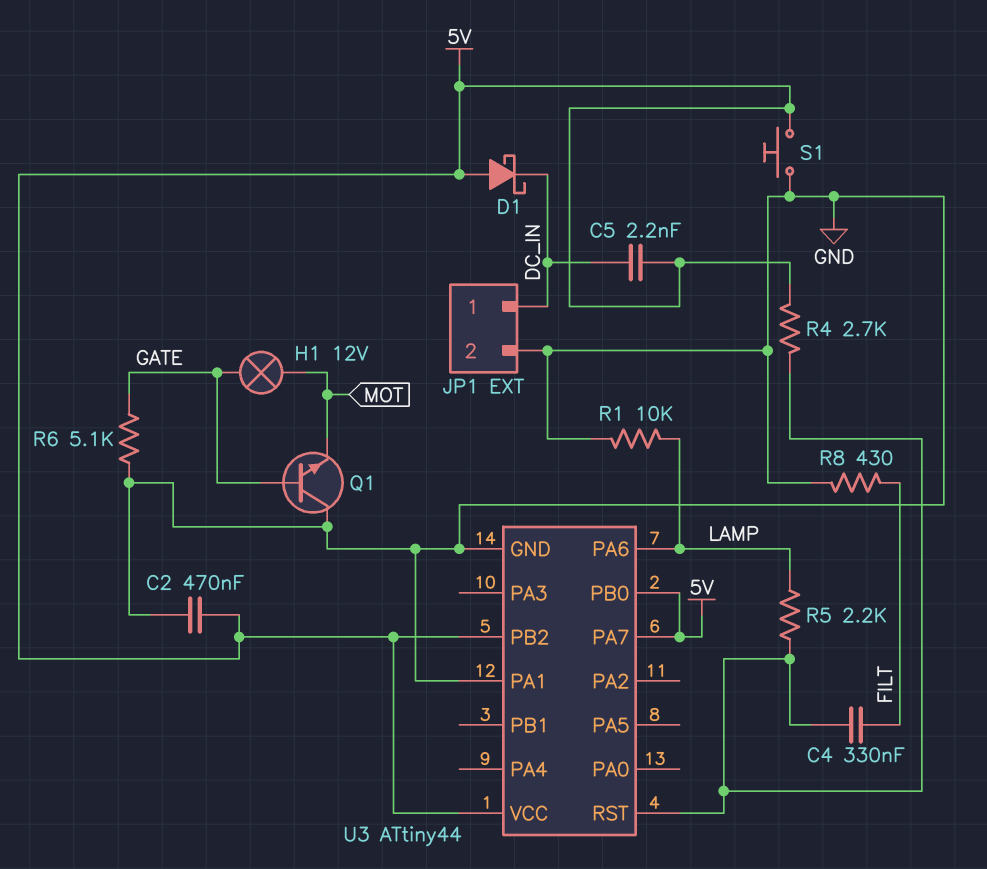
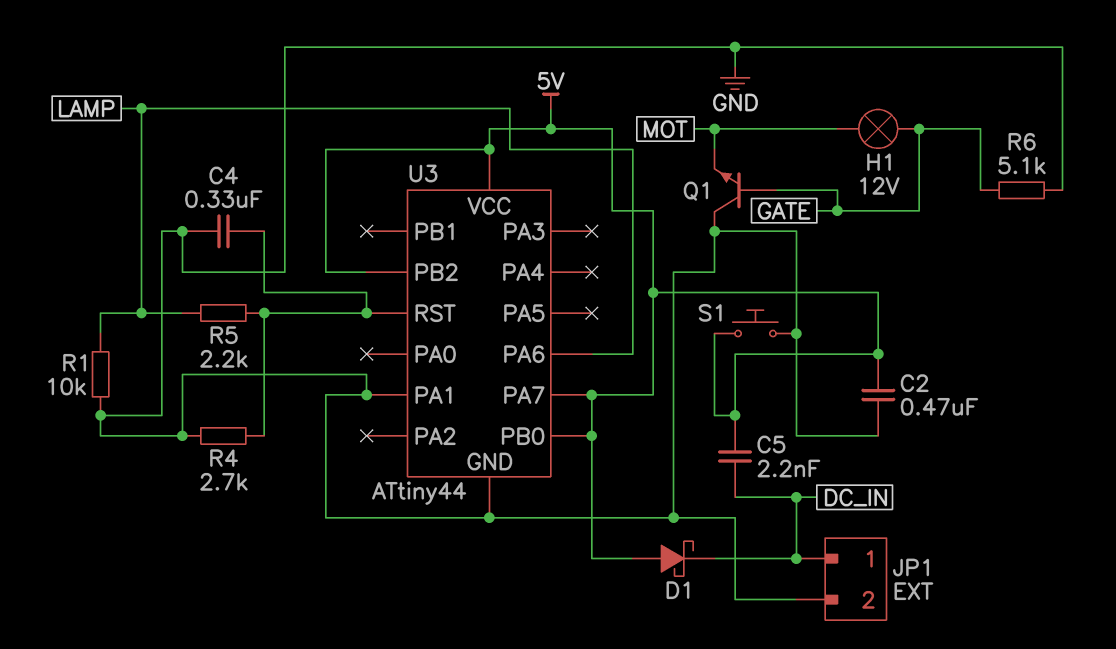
C4: 330nF (FILT, U3/RST) -> 330nF (GND, U3/RST)
R4: 2.7k (5V, U3/RST) -> 2.7k (GND, U3/RST)
R8: 430 (FILT, GND) -> none

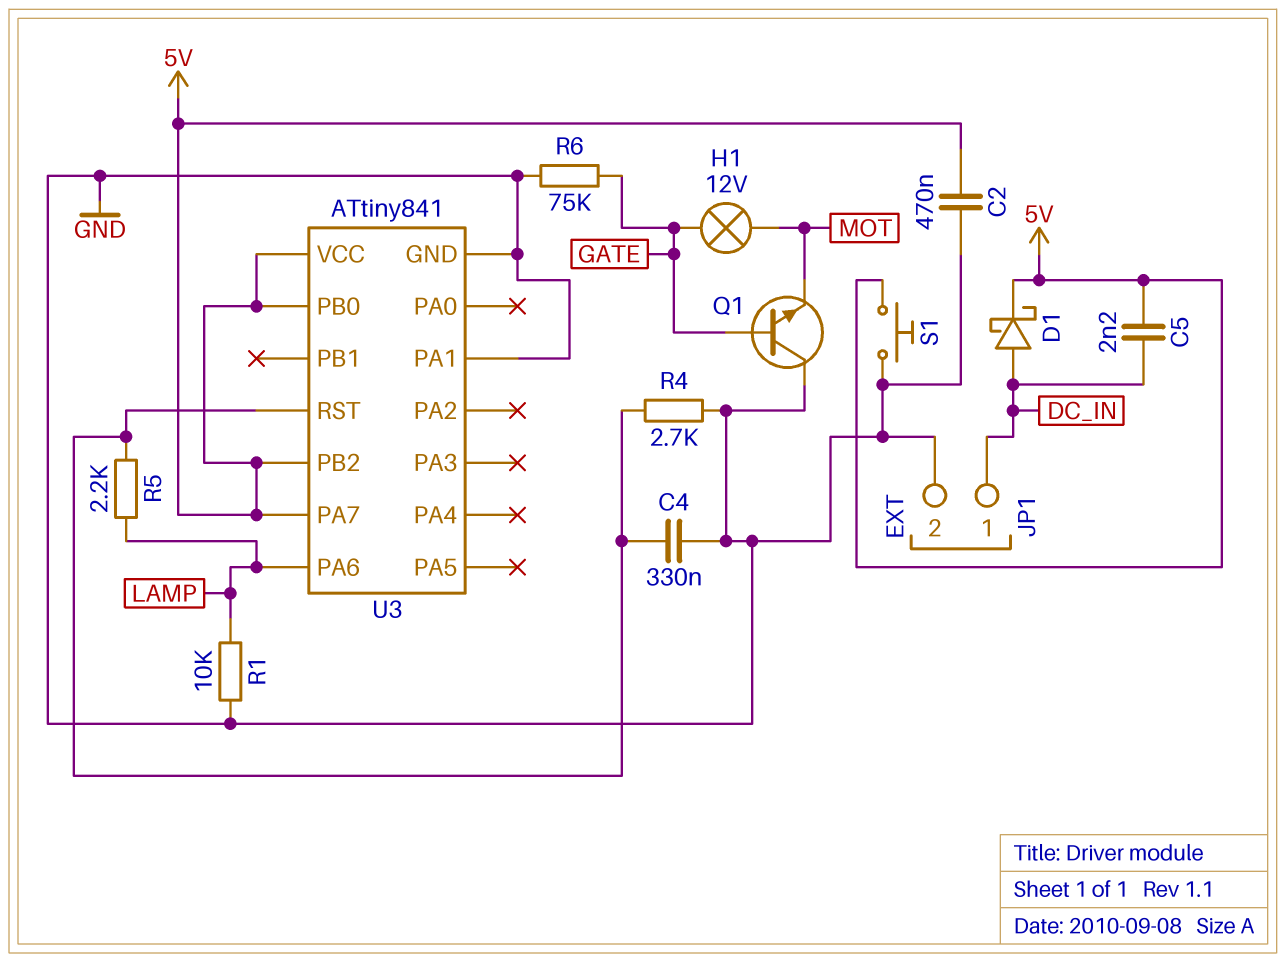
D1: schottky (A 5V, K DC_IN) -> schottky (A DC_IN, K 5V)
R6: 5.1k (GATE, GND) -> 75k (GATE, GND)
U3: ATtiny44 -> ATtiny841

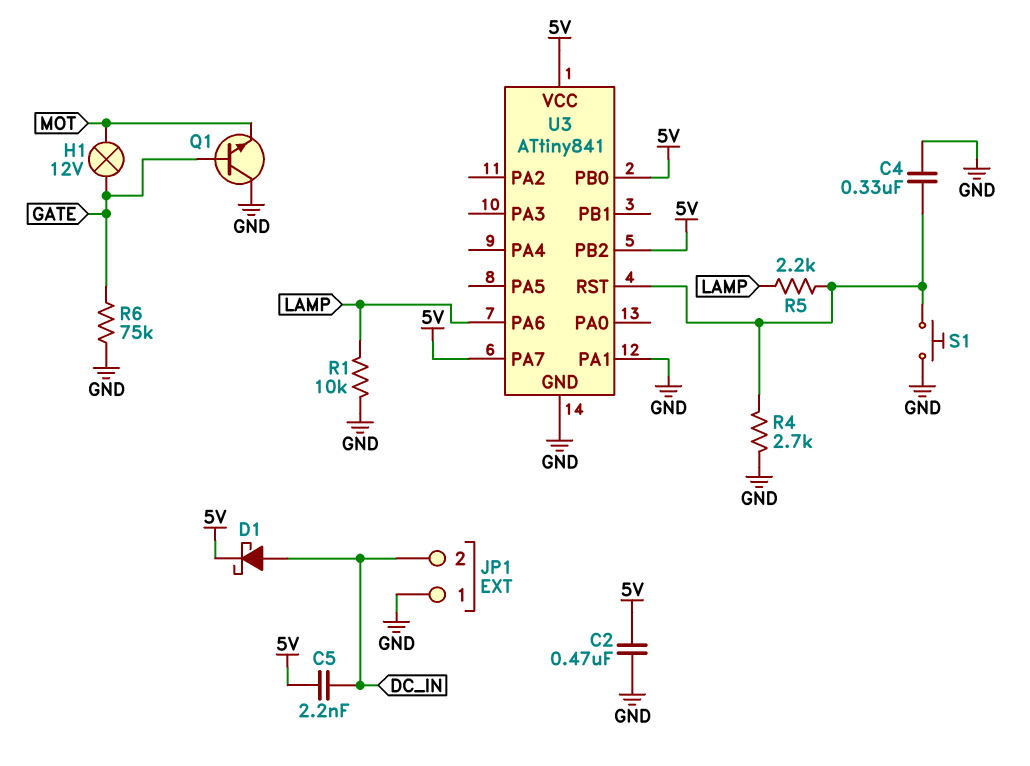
JP1 pin 1: DC_IN -> GND
JP1 pin 2: GND -> DC_IN
S1: button (5V, GND) -> button (GND, U3/RST)

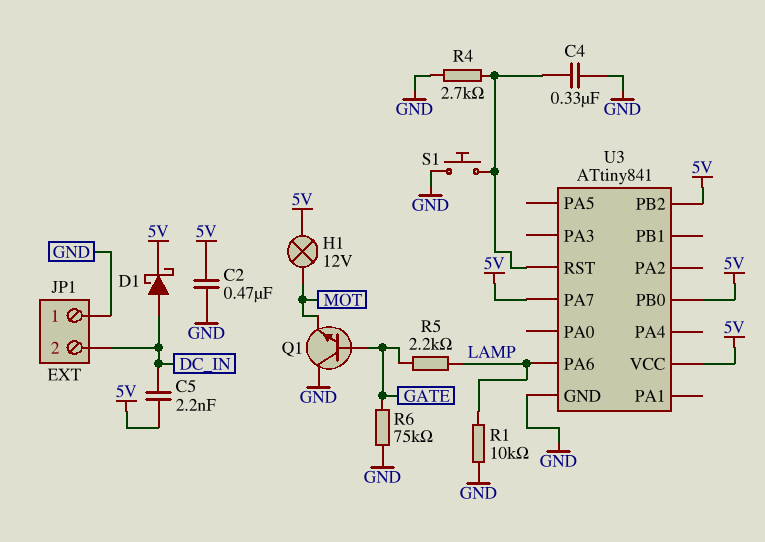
H1: lamp 12V (GATE, MOT) -> lamp 12V (5V, MOT)
R5: 2.2k (LAMP, U3/RST) -> 2.2k (GATE, LAMP)
U3 pin PA1: GND -> none

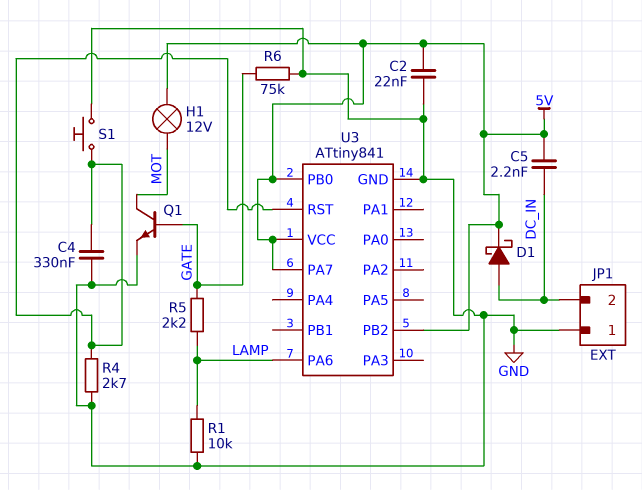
C2: 470nF (5V, GND) -> 22nF (5V, GND)
Q1: NPN (B GATE, C GND, E MOT) -> NPN (B GATE, C MOT, E GND)

